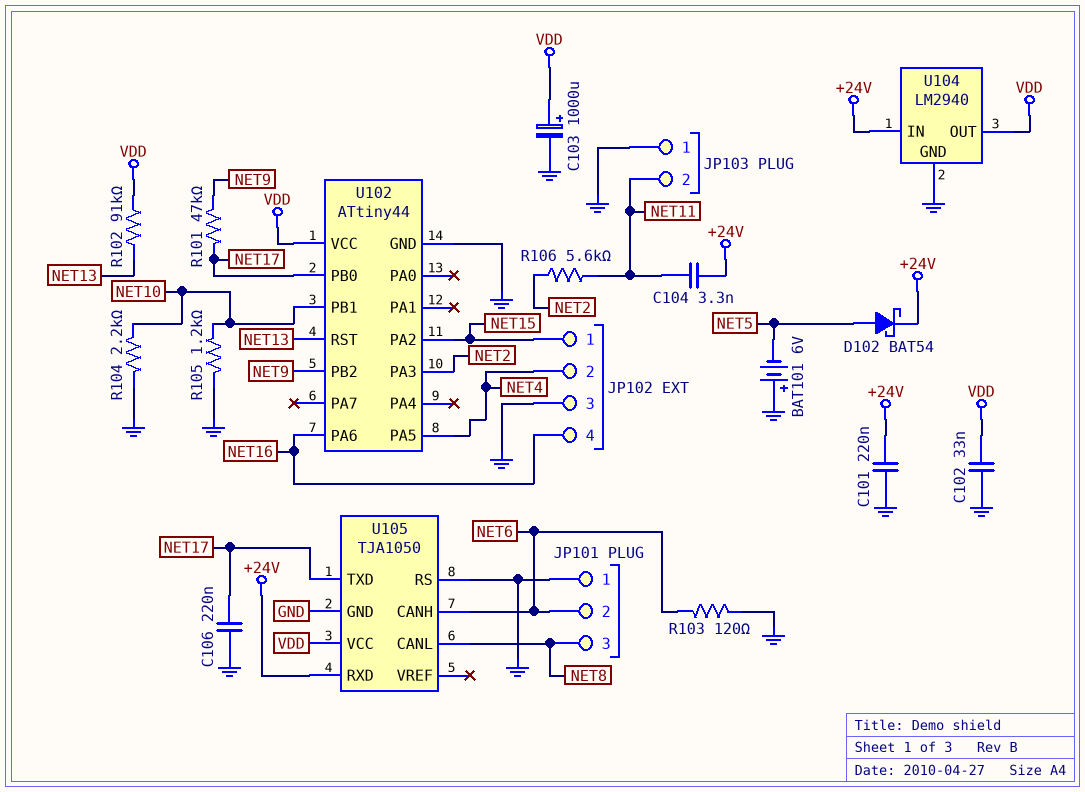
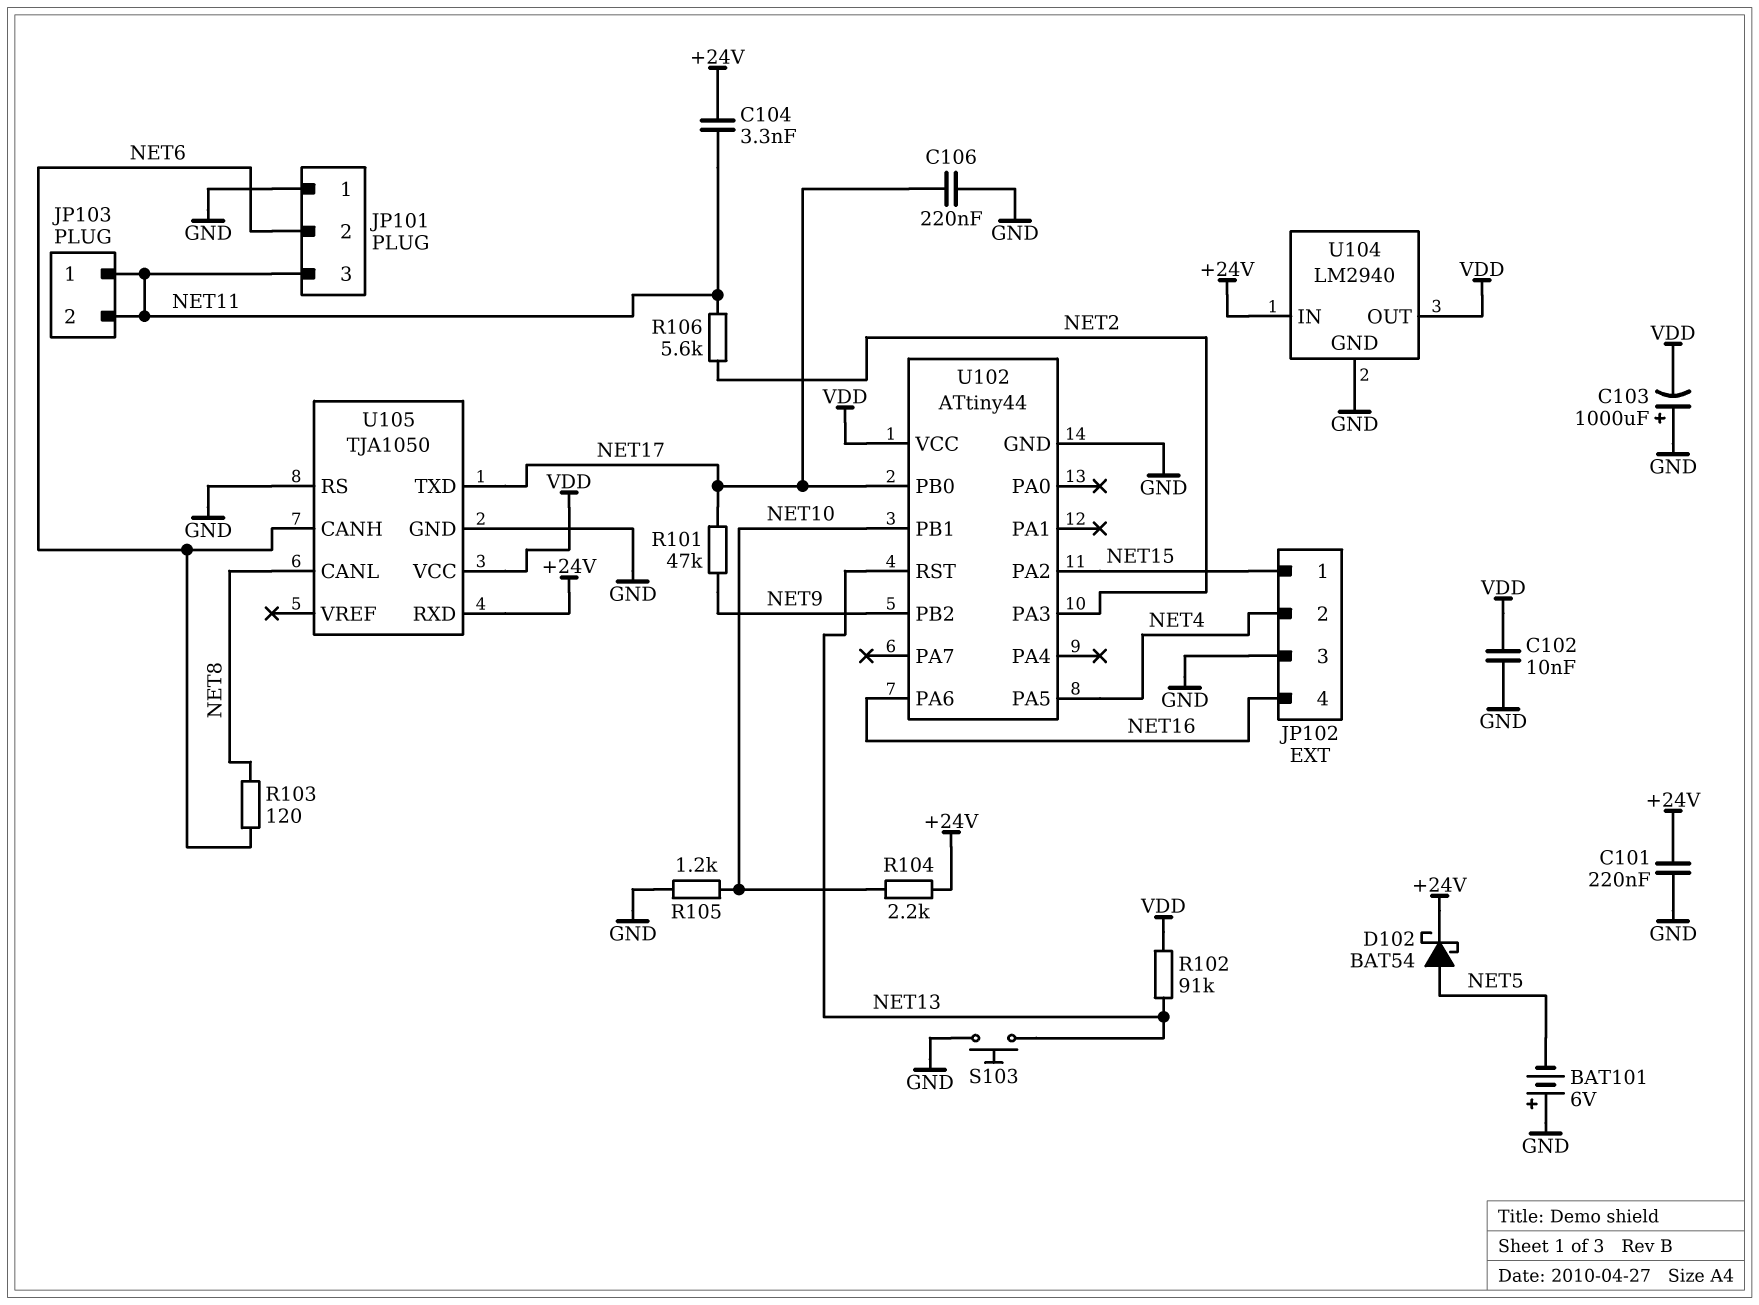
C102: 33nF (GND, VDD) -> 10nF (GND, VDD)
C103: 1000uF (plus VDD, minus GND) -> 1000uF (plus GND, minus VDD)
JP101 pin 3: NET8 -> NET11
JP103 pin 1: GND -> NET11
R103: 120 (GND, NET6) -> 120 (NET6, NET8)
R104: 2.2k (GND, NET10) -> 2.2k (+24V, NET10)
S103: none -> button (GND, NET13)

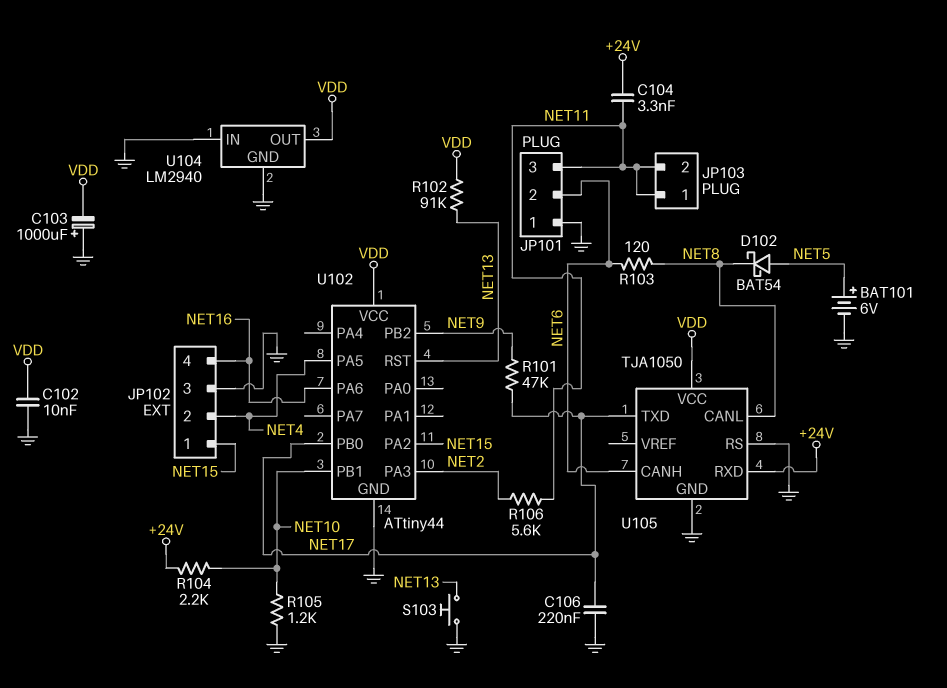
BAT101: 6V (plus GND, minus NET5) -> 6V (plus NET5, minus GND)
C101: 220nF (+24V, GND) -> none
D102: schottky BAT54 (A NET5, K +24V) -> schottky BAT54 (A NET5, K NET8)
U104 pin IN: +24V -> GND

